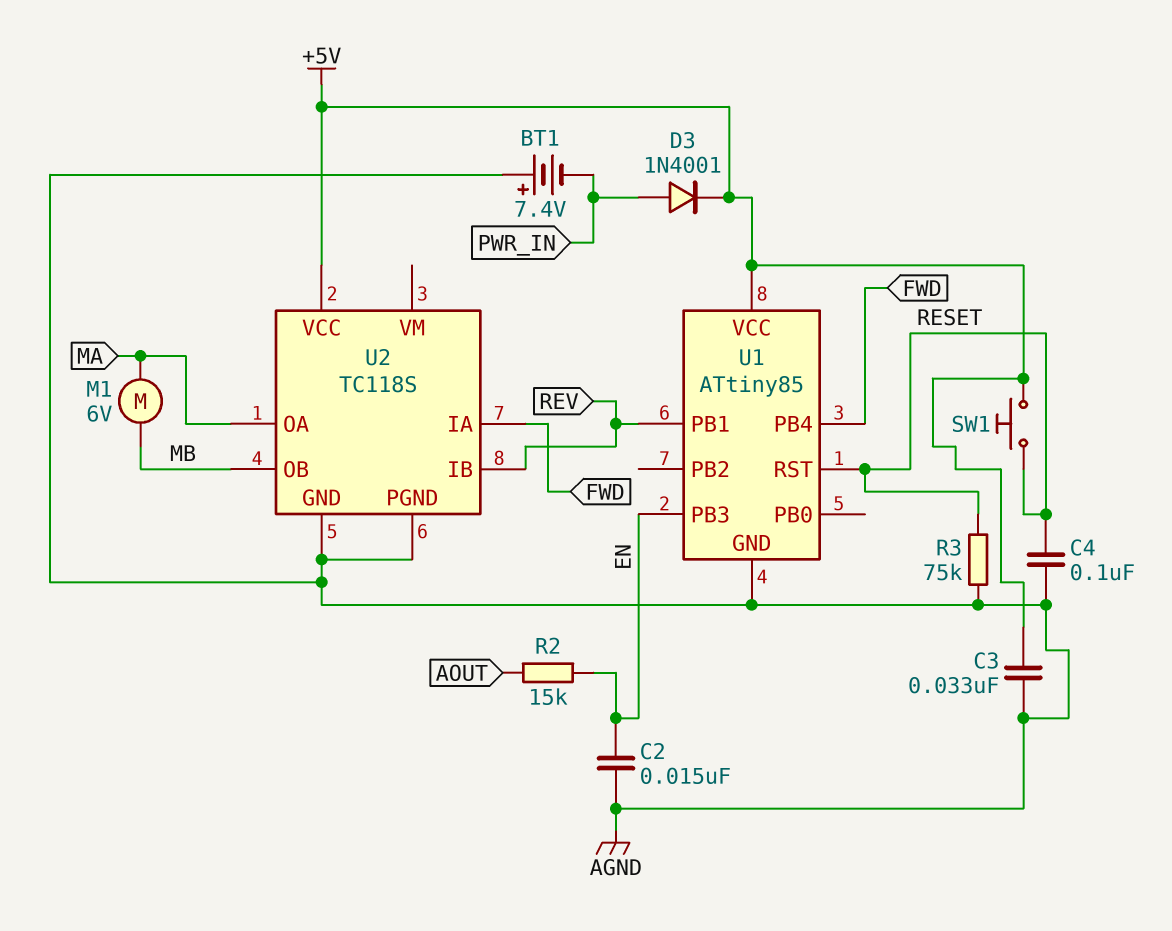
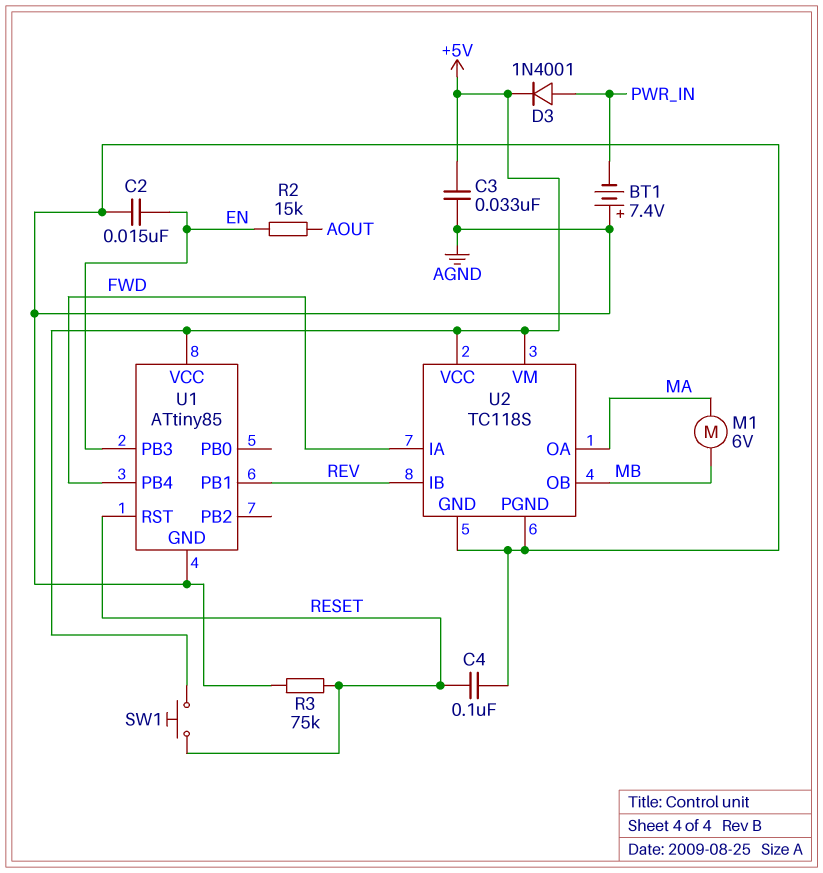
U2 pin VM: none -> +5V

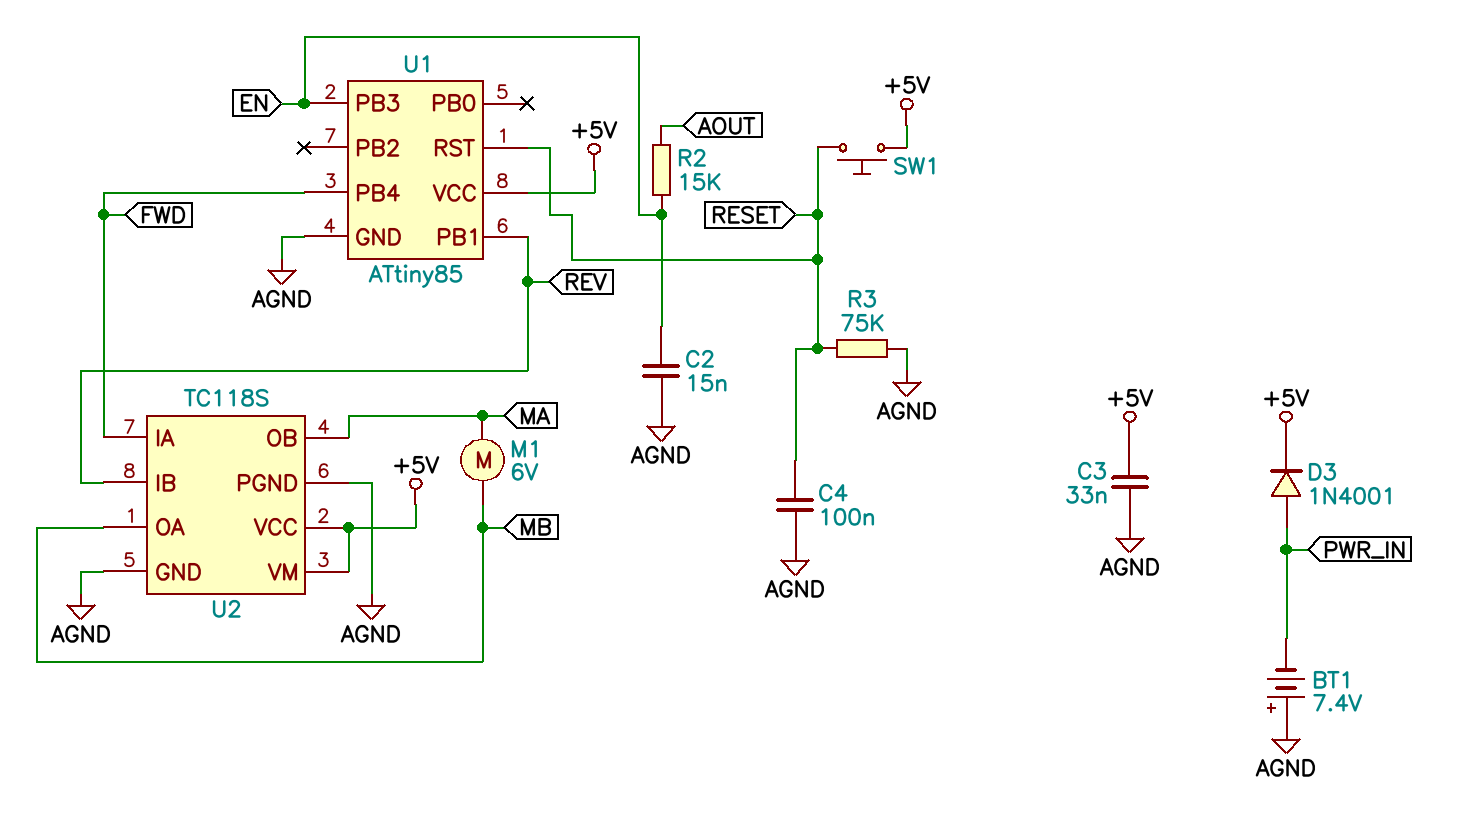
U2 pin OA: MA -> MB
U2 pin OB: MB -> MA

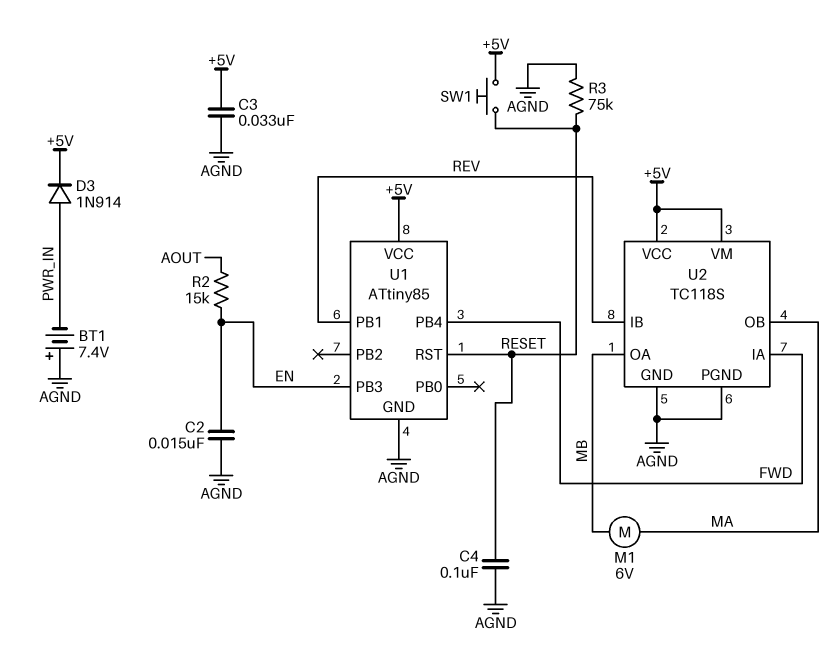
D3: diode 1N4001 (A PWR_IN, K +5V) -> diode 1N914 (A PWR_IN, K +5V)

